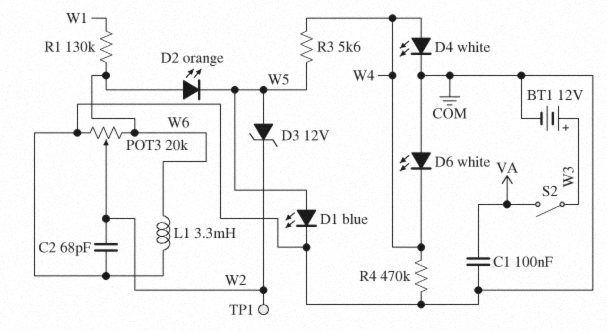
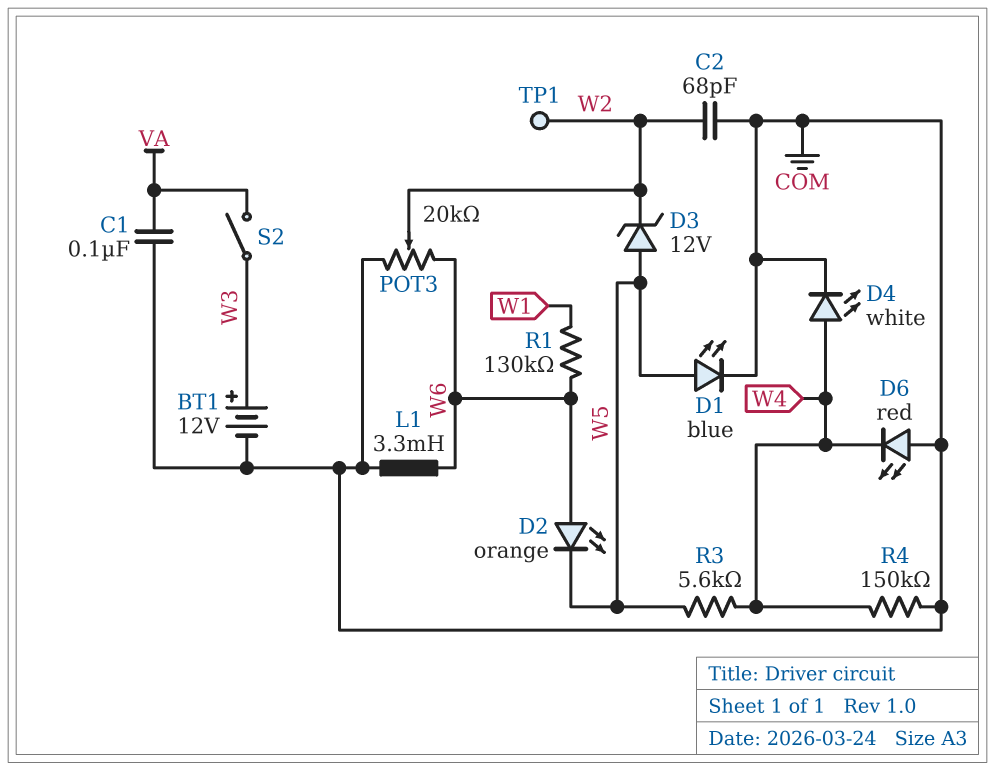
D6: LED white (A COM, K W4) -> LED red (A COM, K W4)
R4: 470k (COM, W4) -> 150k (COM, W4)

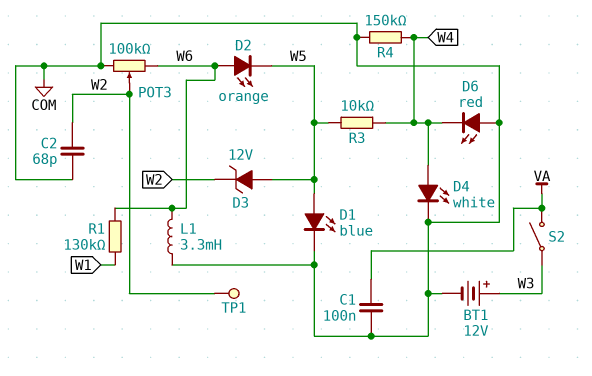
POT3: 20k (COM, W6, wiper W2) -> 100k (COM, W6, wiper W2)
R3: 5.6k (W4, W5) -> 10k (W4, W5)

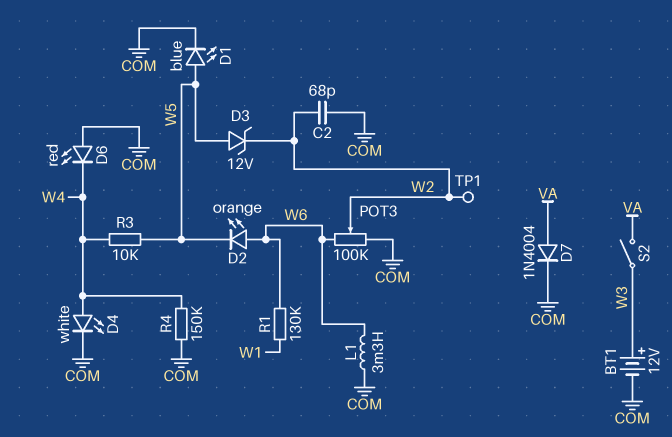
C1: 100nF (COM, VA) -> none
D7: none -> diode 1N4004 (A VA, K COM)

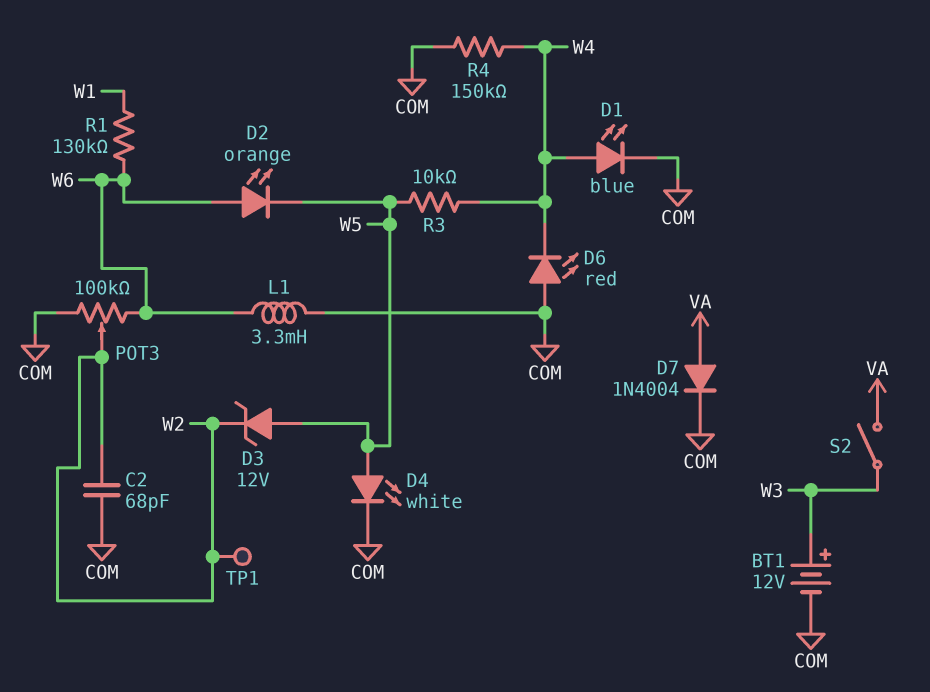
D1: LED blue (A W5, K COM) -> LED blue (A W4, K COM)
D4: LED white (A W4, K COM) -> LED white (A W5, K COM)

